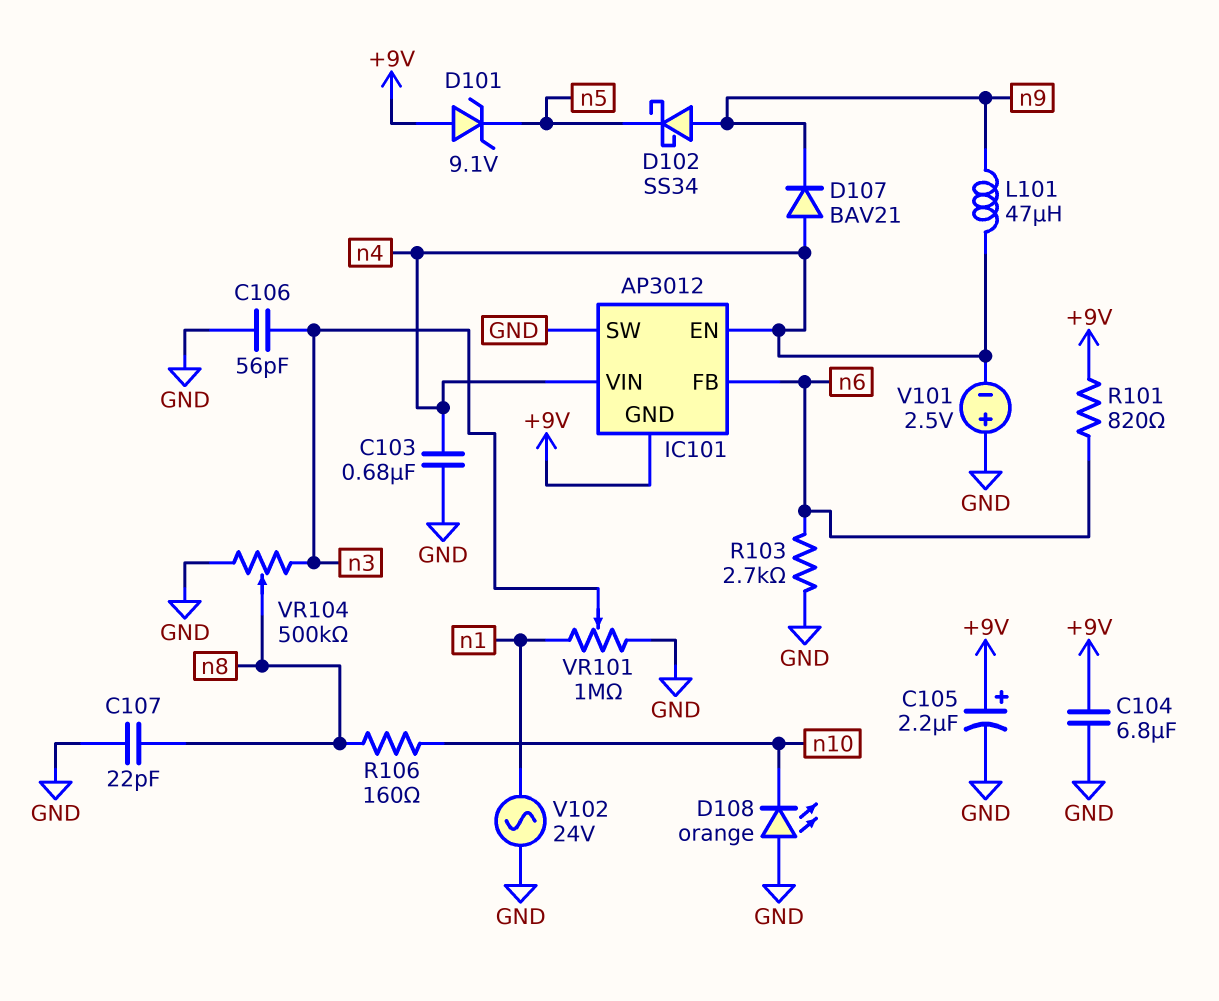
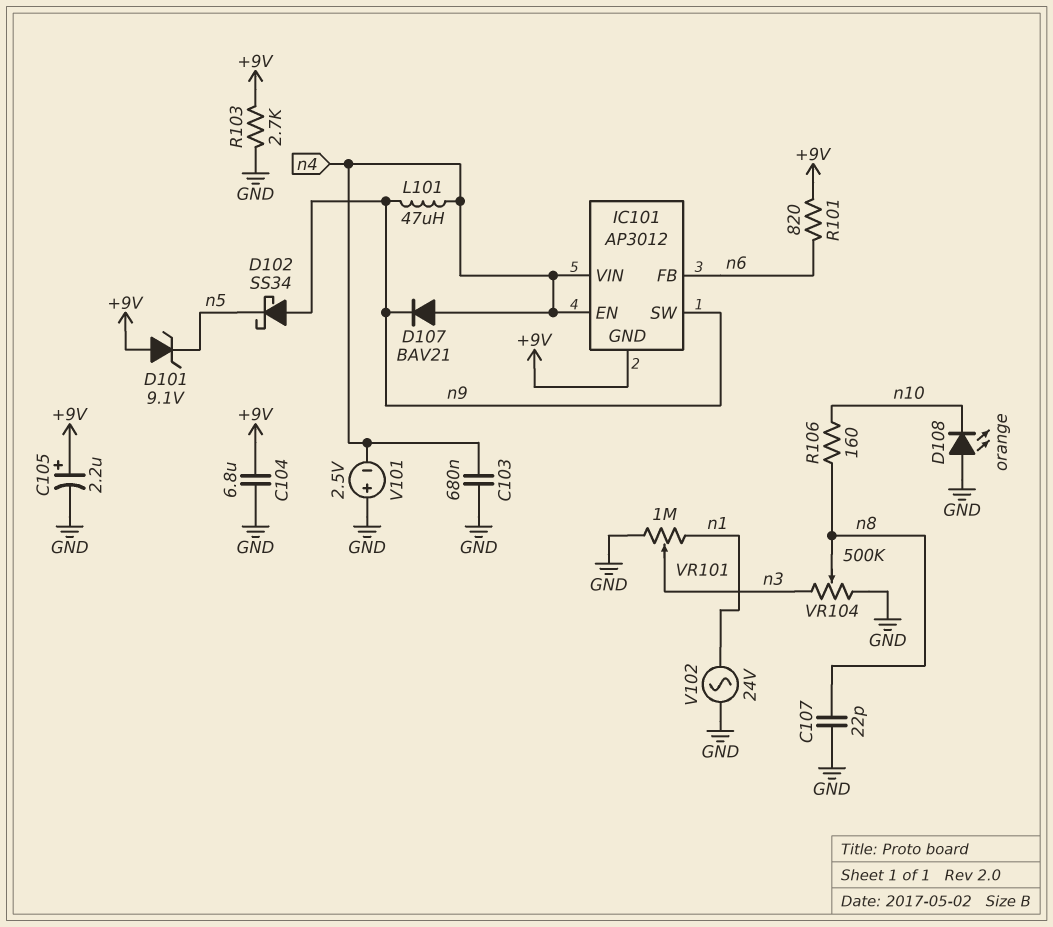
C106: 56pF (GND, n3) -> none
IC101 pin SW: GND -> n9
R103: 2.7k (GND, n6) -> 2.7k (+9V, GND)

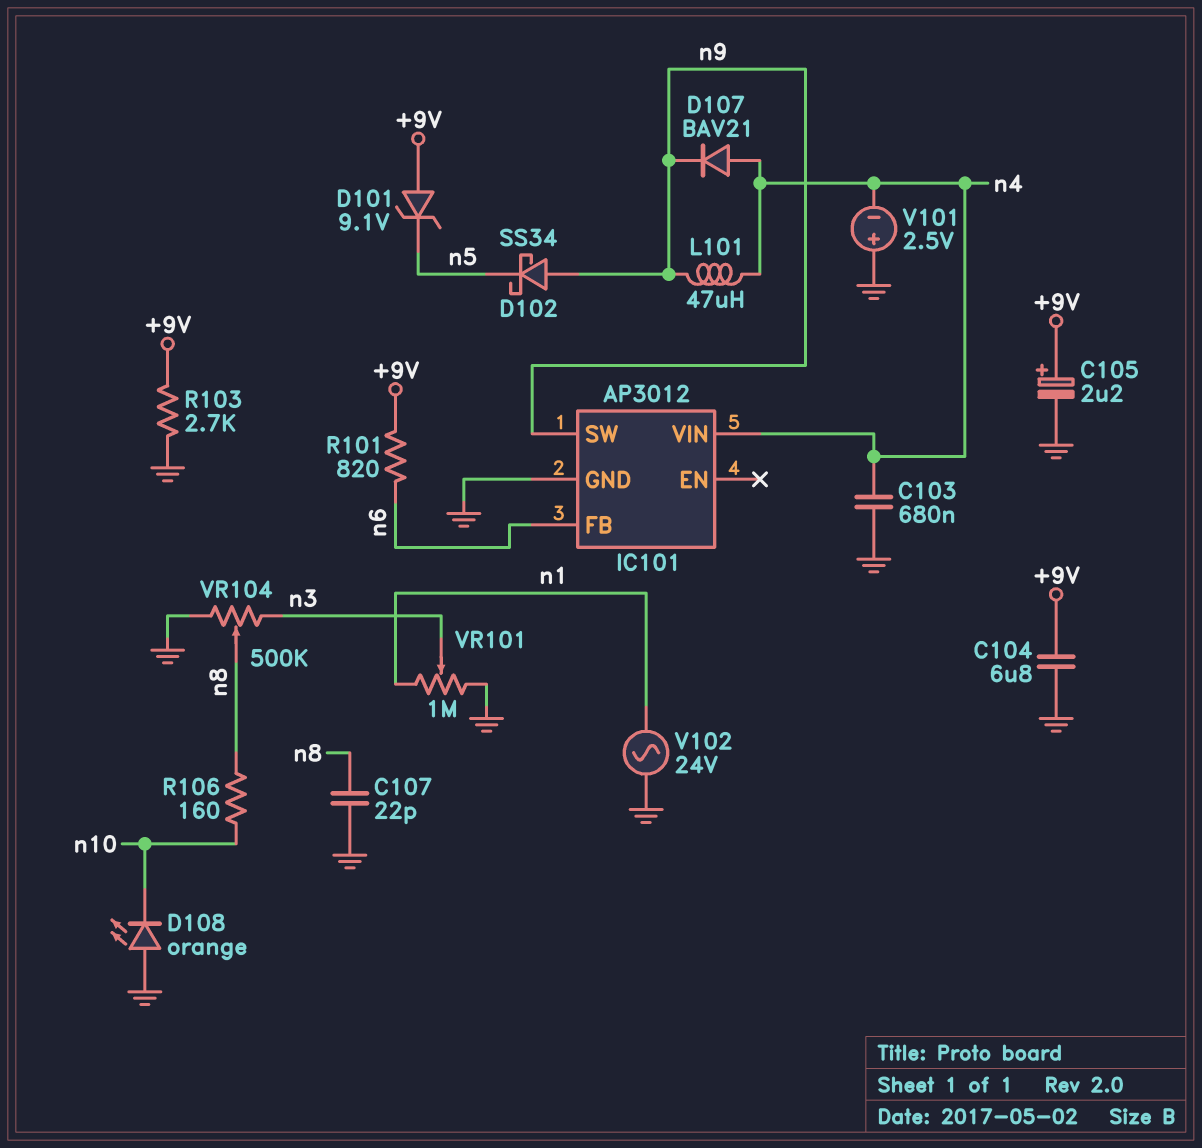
IC101 pin EN: n4 -> none
IC101 pin GND: +9V -> GND

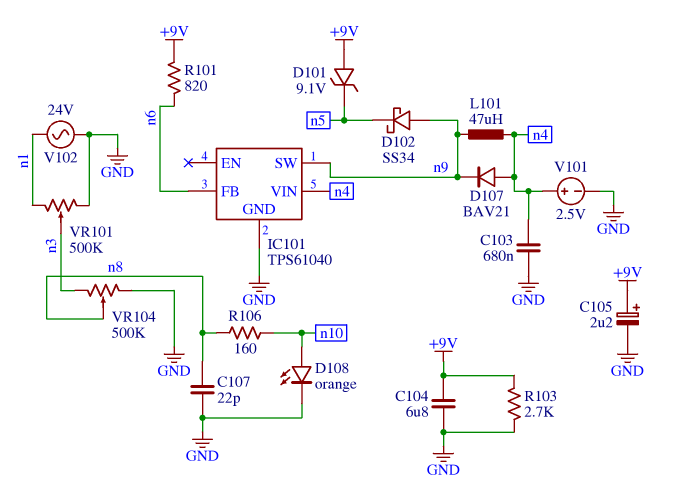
D108: LED orange (A GND, K n10) -> LED orange (A n10, K GND)
IC101: AP3012 -> TPS61040
V101: 2.5V (plus GND, minus n4) -> 2.5V (plus n4, minus GND)
VR101: 1M (GND, n1, wiper n3) -> 500k (GND, n1, wiper n3)

